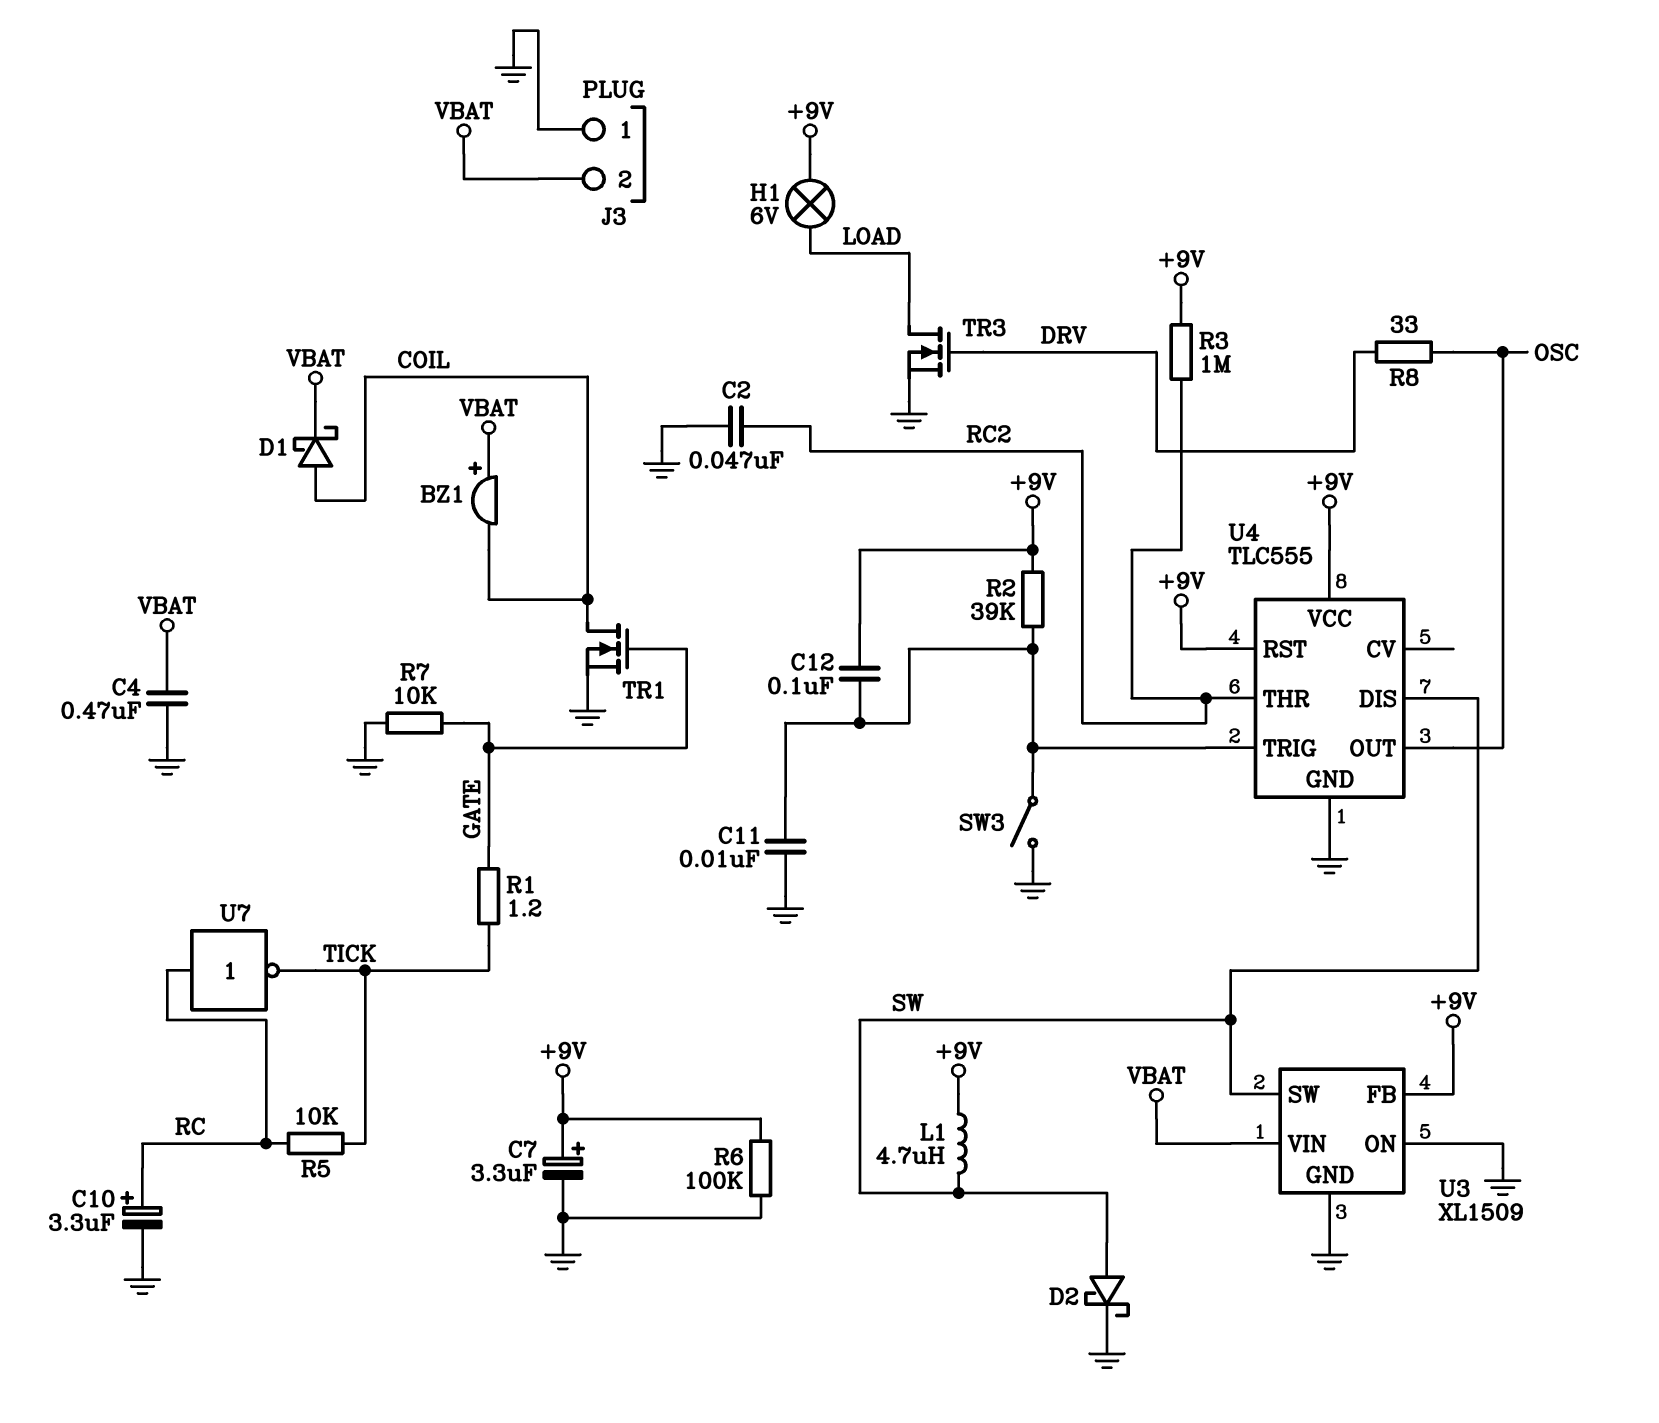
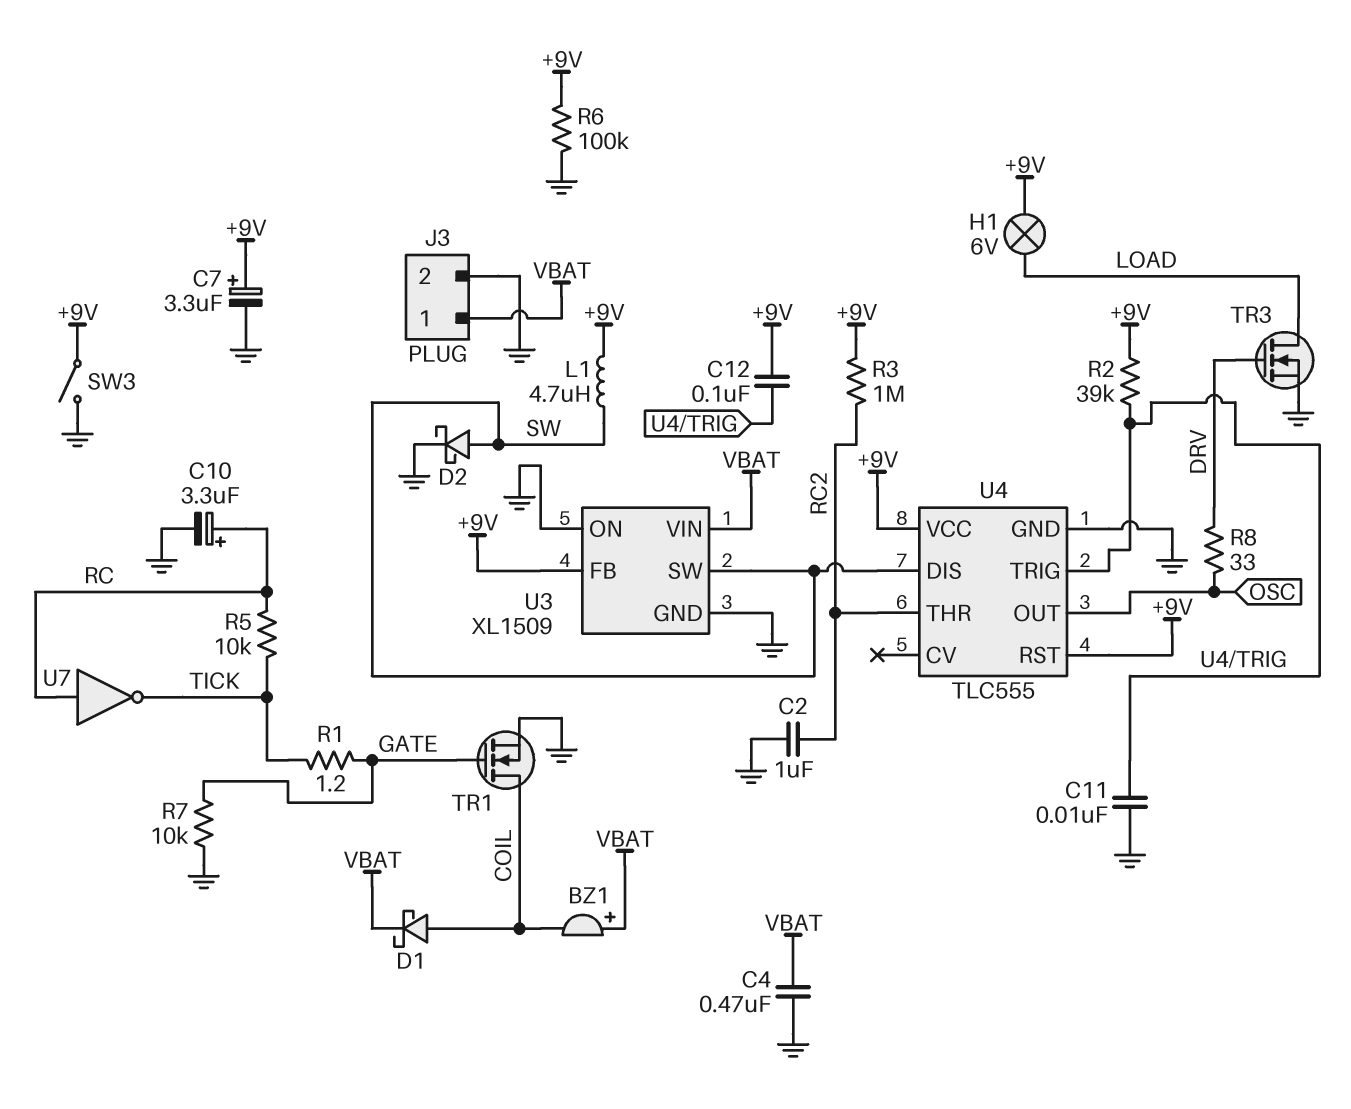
C2: 47nF (GND, RC2) -> 1uF (GND, RC2)
J3 pin 1: GND -> VBAT
J3 pin 2: VBAT -> GND
SW3: switch (GND, U4/TRIG) -> switch (+9V, GND)

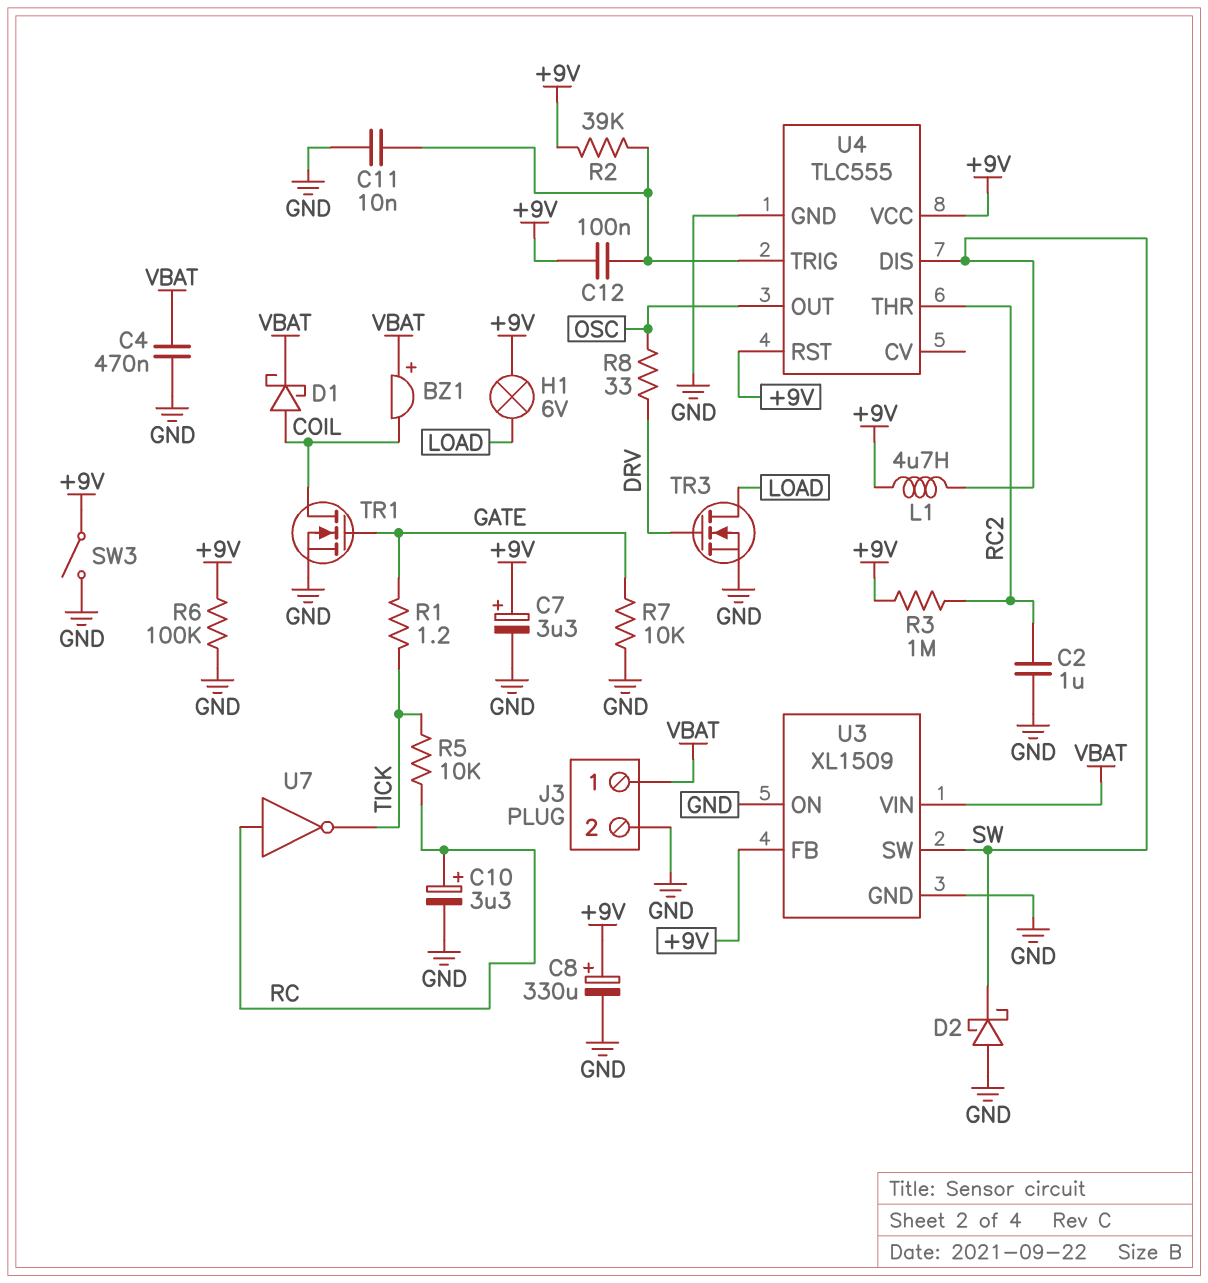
C8: none -> 330uF (plus +9V, minus GND)
D2: schottky (A SW, K GND) -> schottky (A GND, K SW)

